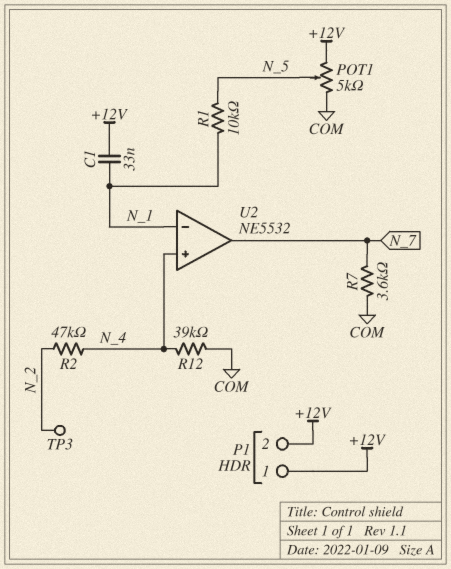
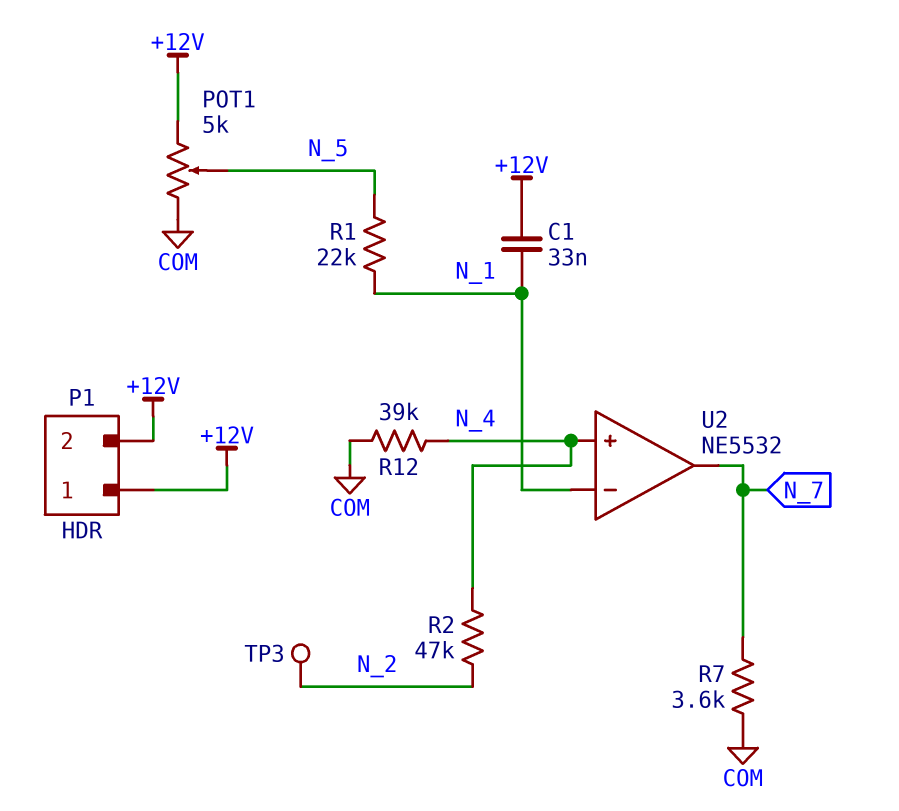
R1: 10k (N_1, N_5) -> 22k (N_1, N_5)

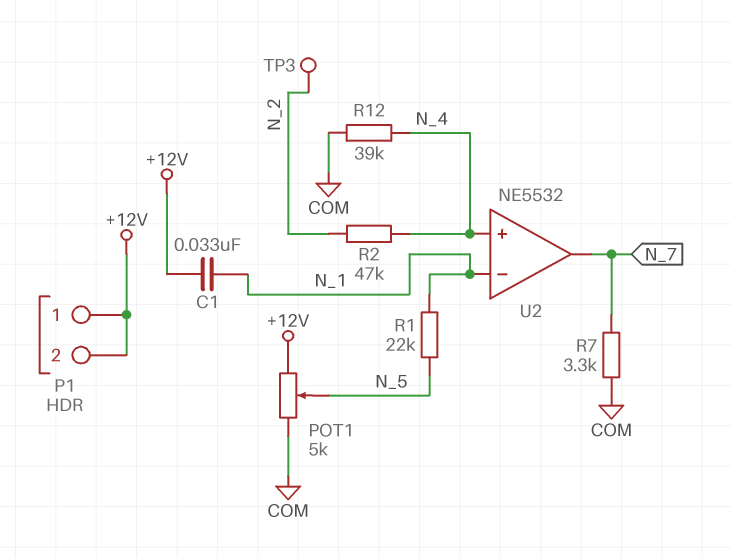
R7: 3.6k (COM, N_7) -> 3.3k (COM, N_7)

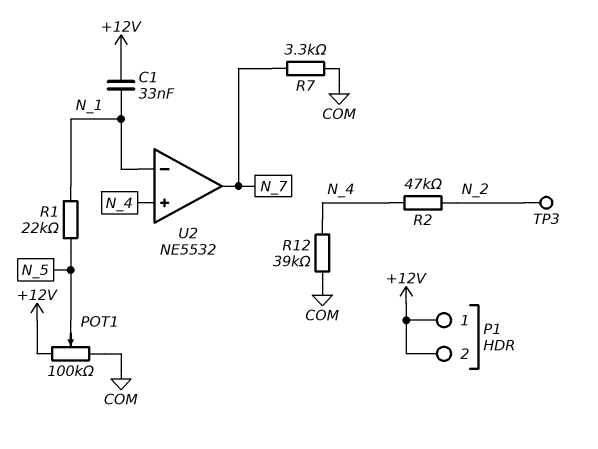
POT1: 5k (+12V, COM, wiper N_5) -> 100k (+12V, COM, wiper N_5)

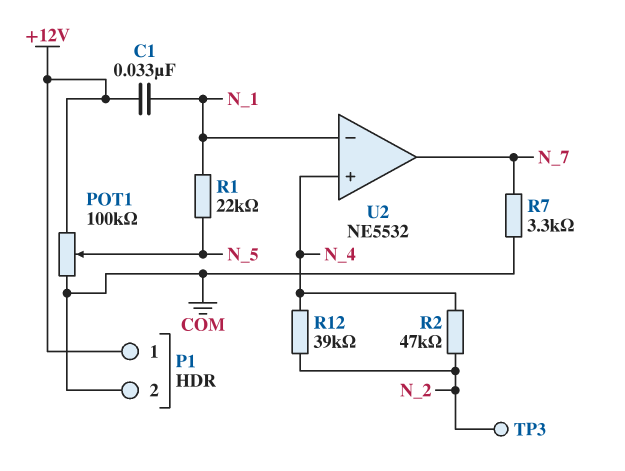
P1 pin 2: +12V -> COM
R12: 39k (COM, N_4) -> 39k (N_2, N_4)

